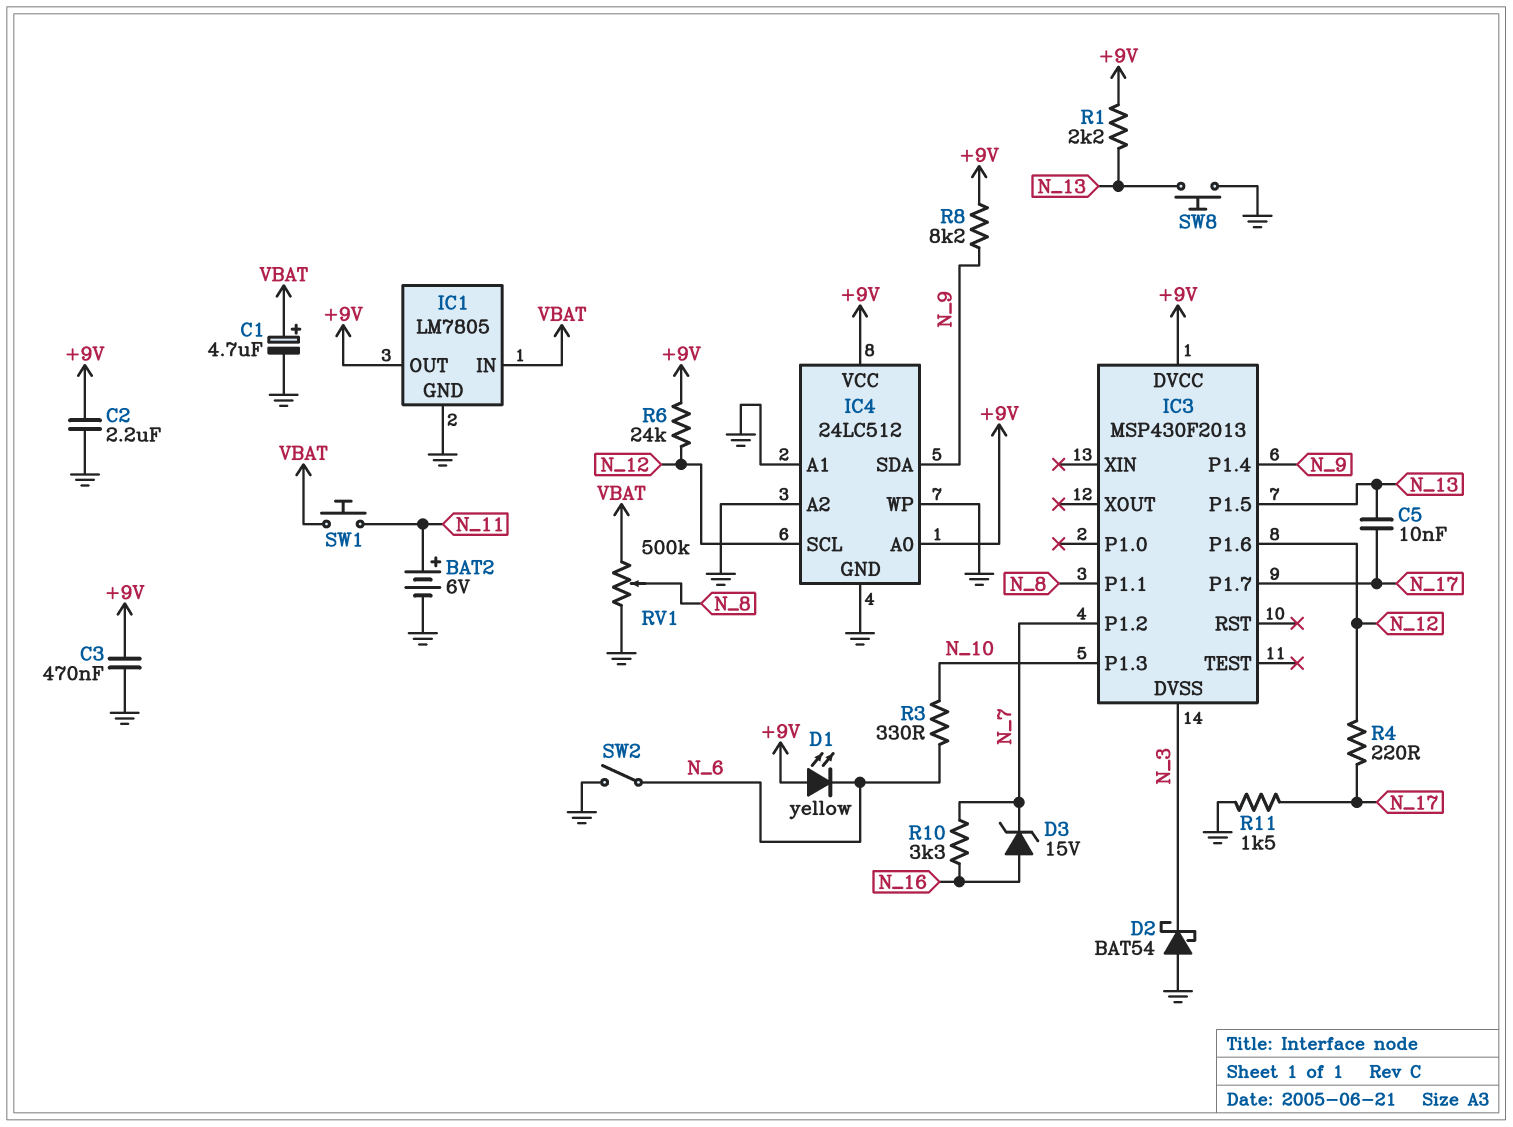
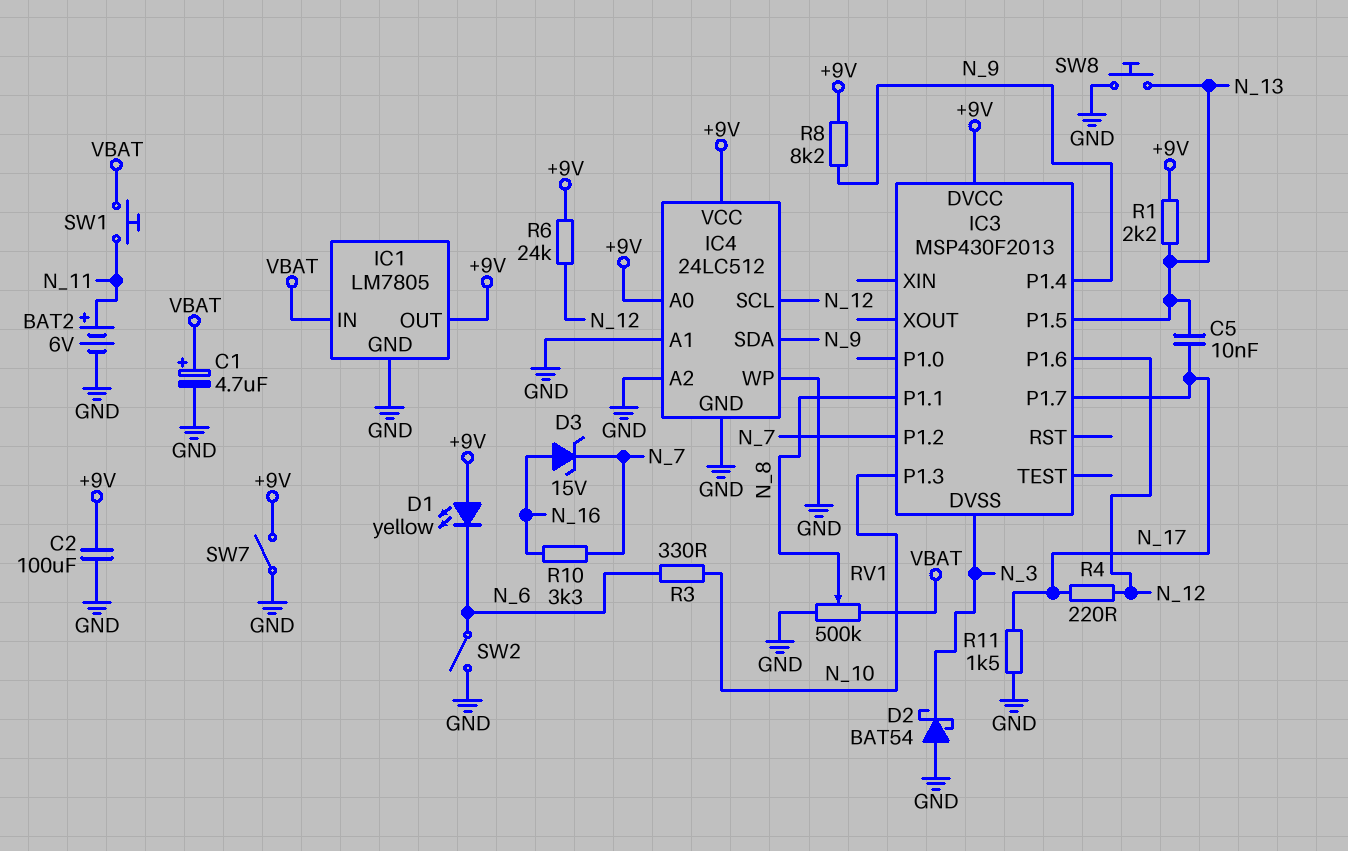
C2: 2.2uF (+9V, GND) -> 100uF (+9V, GND)
C3: 470nF (+9V, GND) -> none
SW7: none -> switch (+9V, GND)

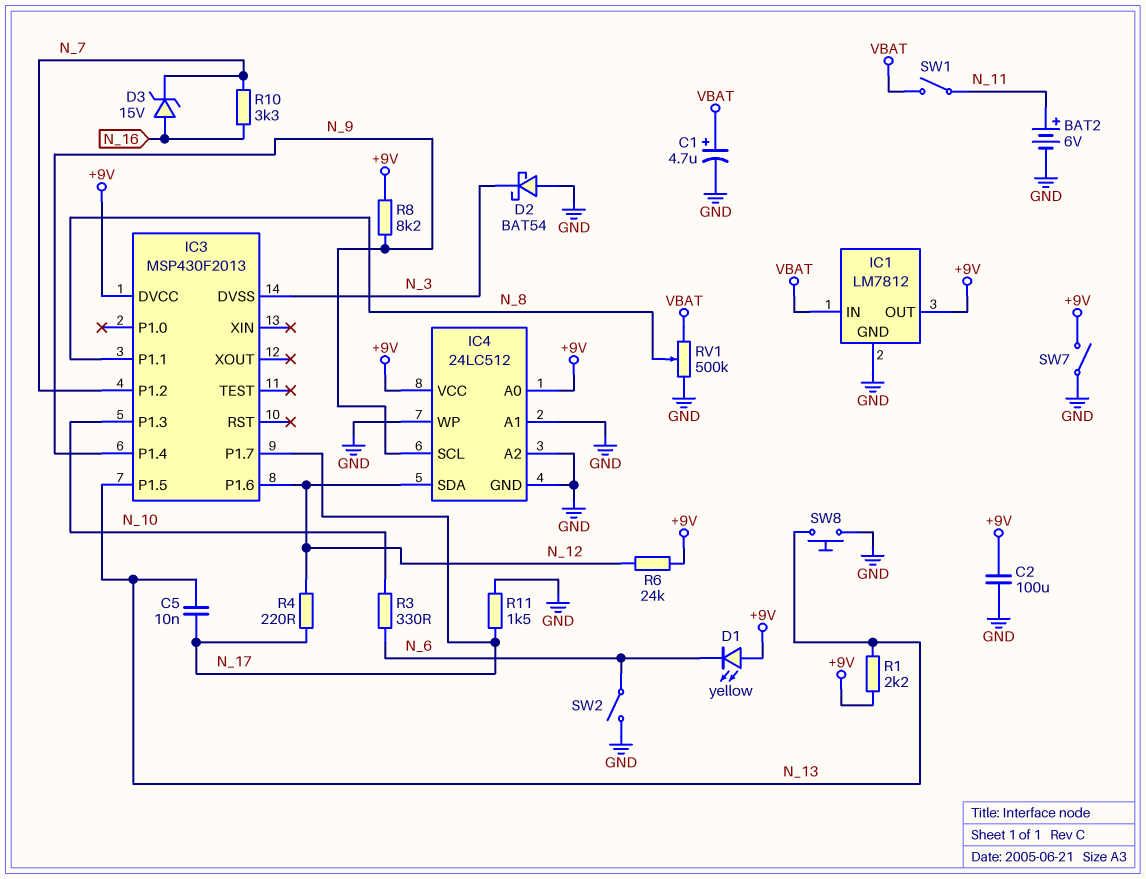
IC1: LM7805 -> LM7812
IC4 pin SCL: N_12 -> N_9
IC4 pin SDA: N_9 -> N_12
SW1: button (N_11, VBAT) -> switch (N_11, VBAT)

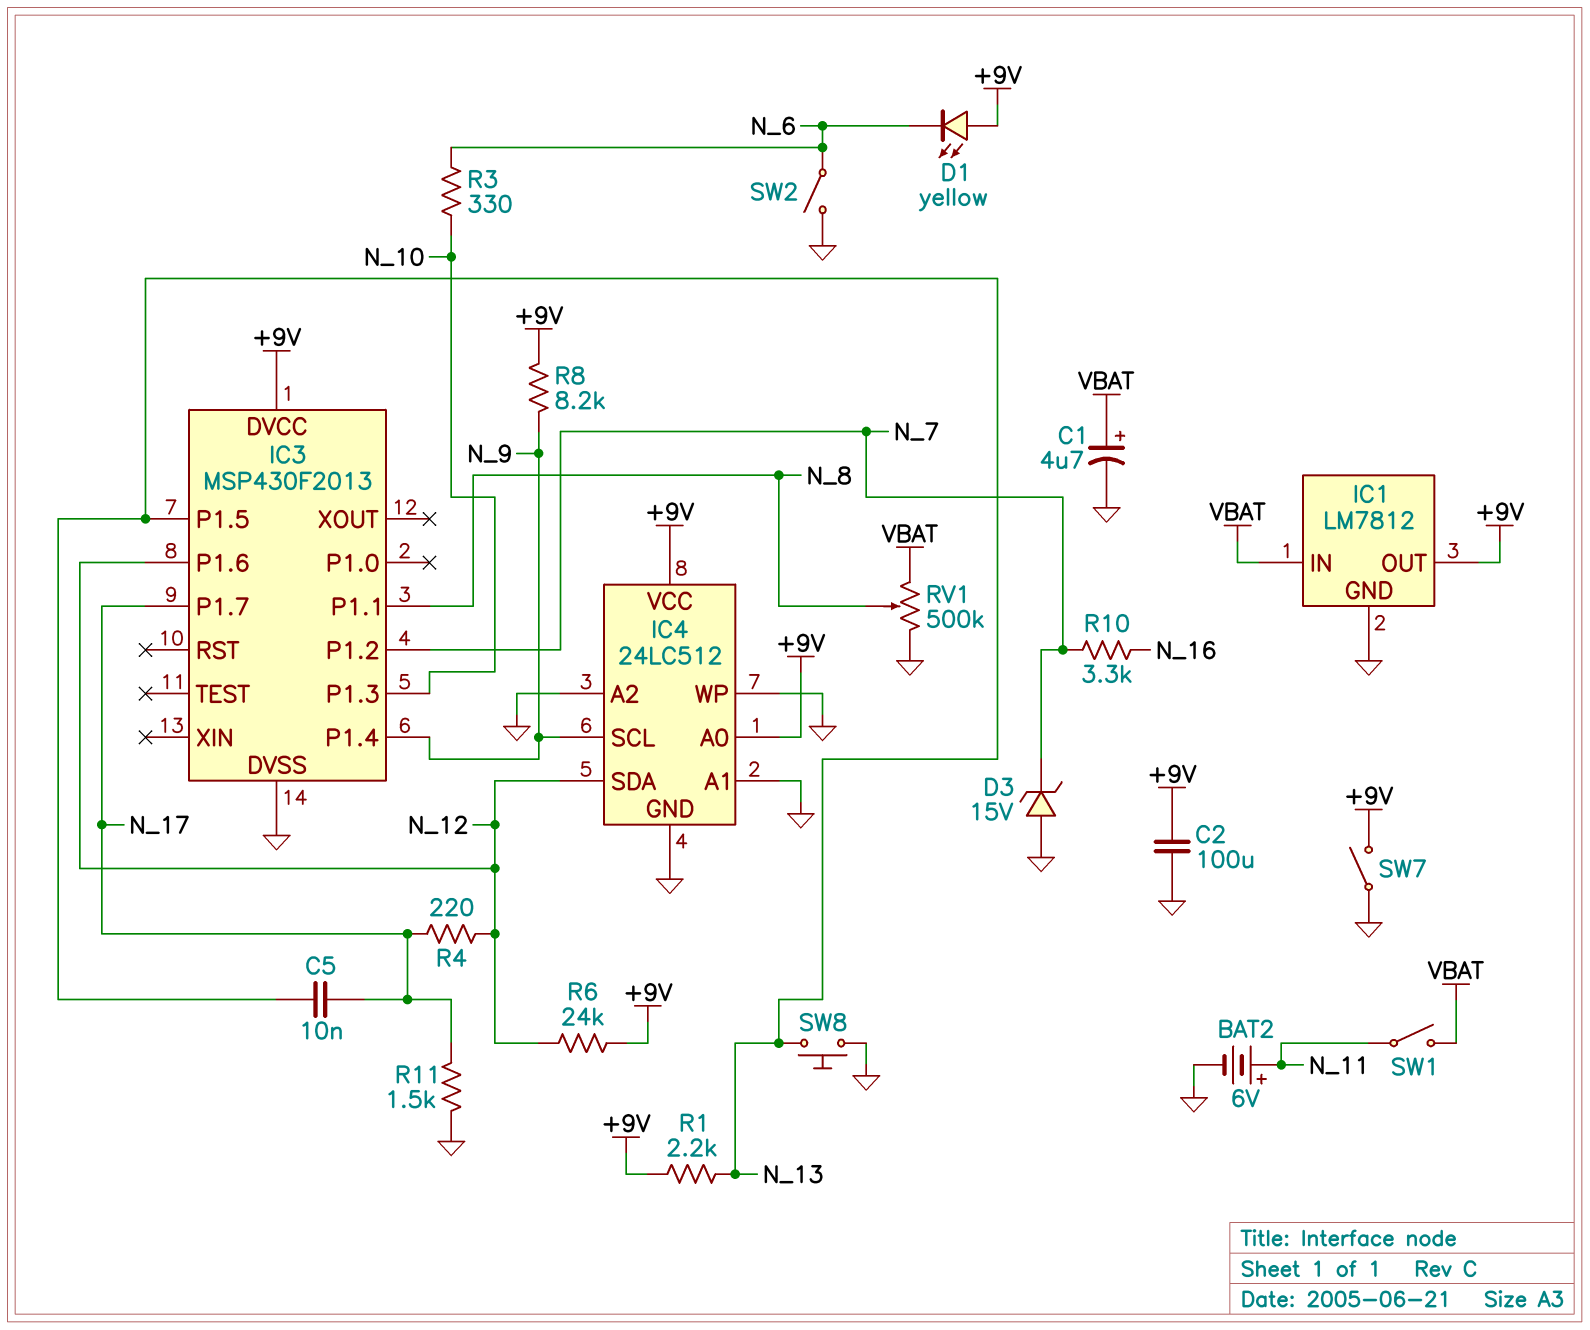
D2: schottky BAT54 (A GND, K N_3) -> none
D3: zener 15V (A N_16, K N_7) -> zener 15V (A GND, K N_7)
IC3 pin DVSS: N_3 -> GND

